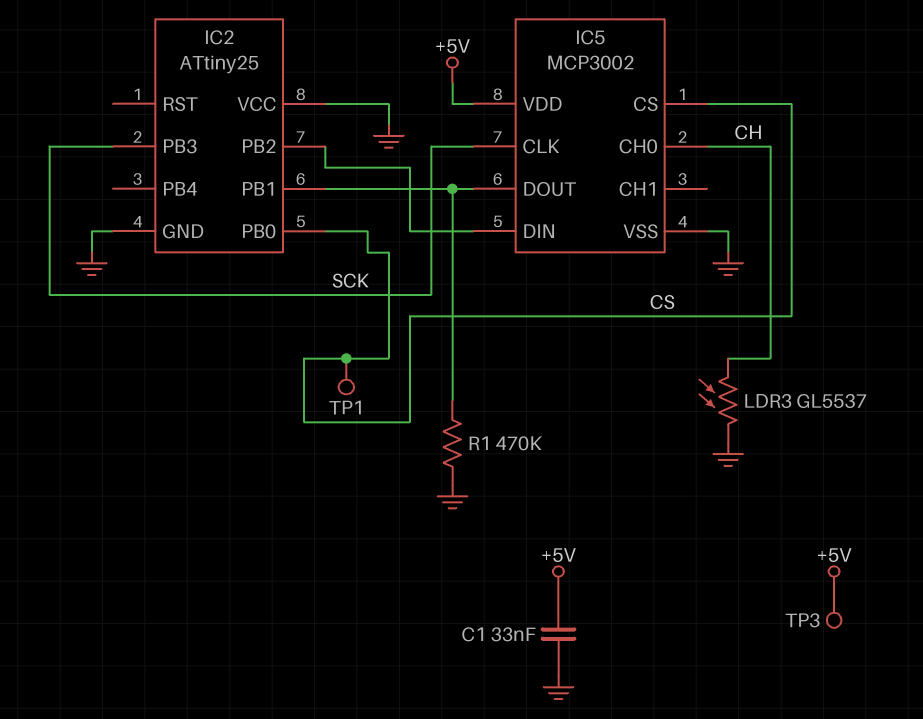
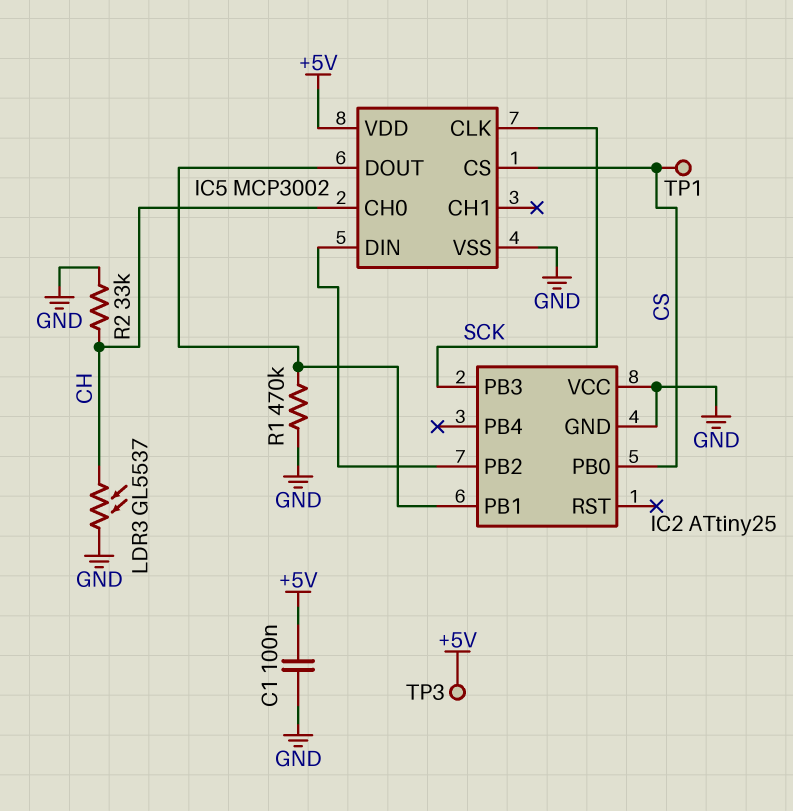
C1: 33nF (+5V, GND) -> 100nF (+5V, GND)
R2: none -> 33k (CH, GND)

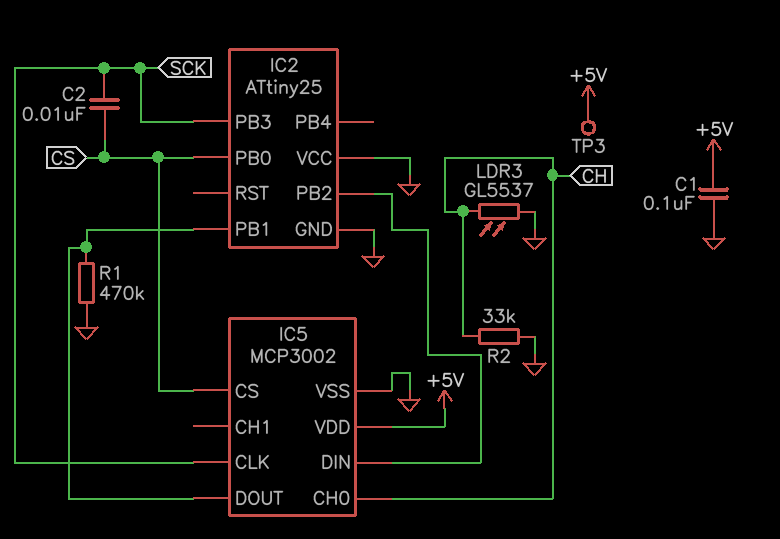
C2: none -> 10nF (CS, SCK)
TP1: test point (CS) -> none

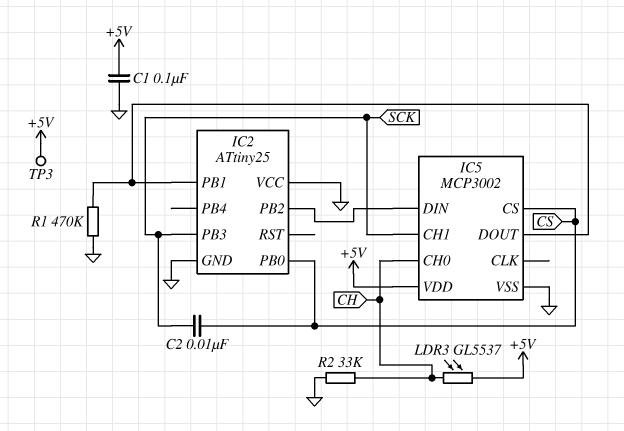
IC5 pin CH1: none -> SCK
IC5 pin CLK: SCK -> none
LDR3: GL5537 (CH, GND) -> GL5537 (+5V, CH)

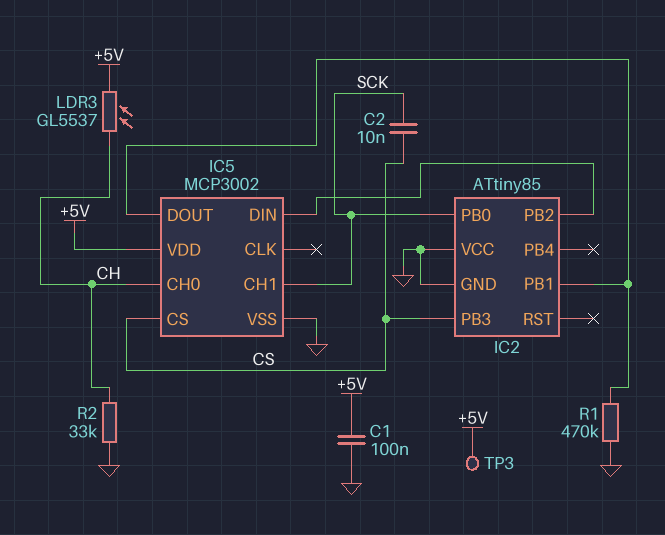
IC2: ATtiny25 -> ATtiny85
IC2 pin PB0: CS -> SCK
IC2 pin PB3: SCK -> CS

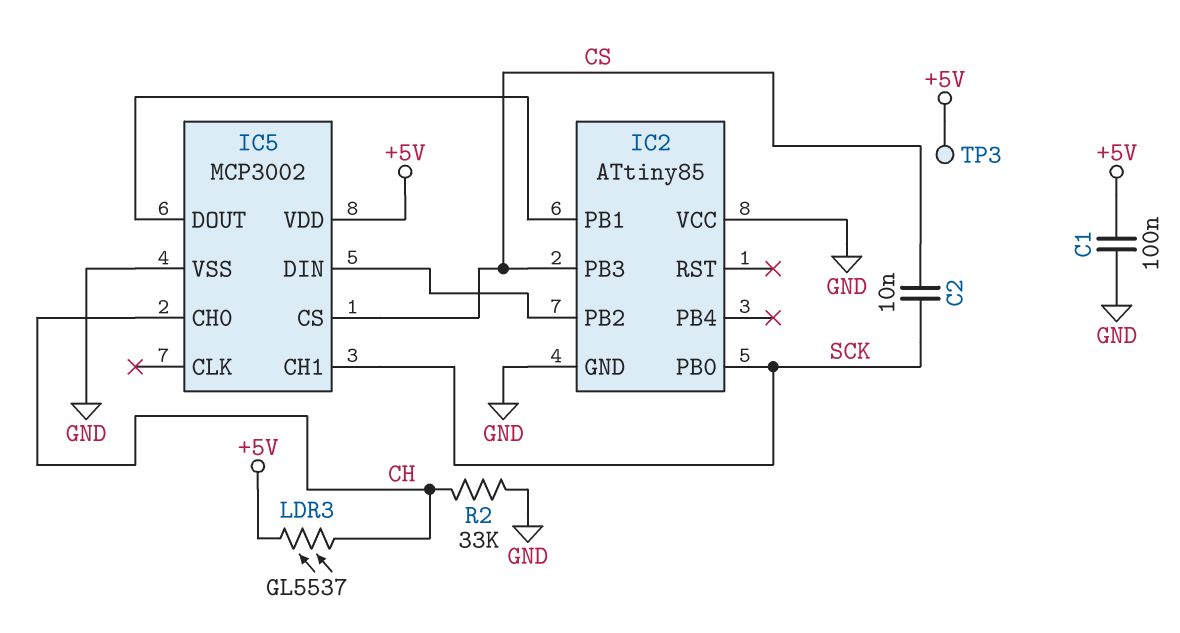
R1: 470k (GND, IC2/PB1) -> none

